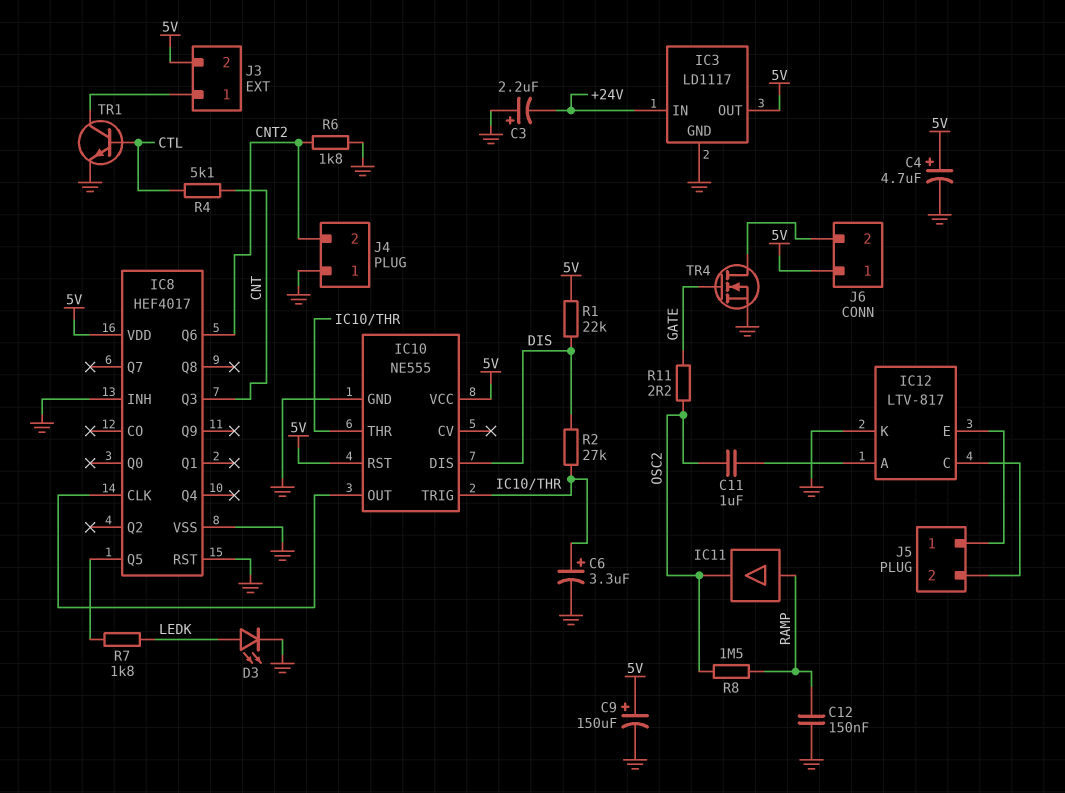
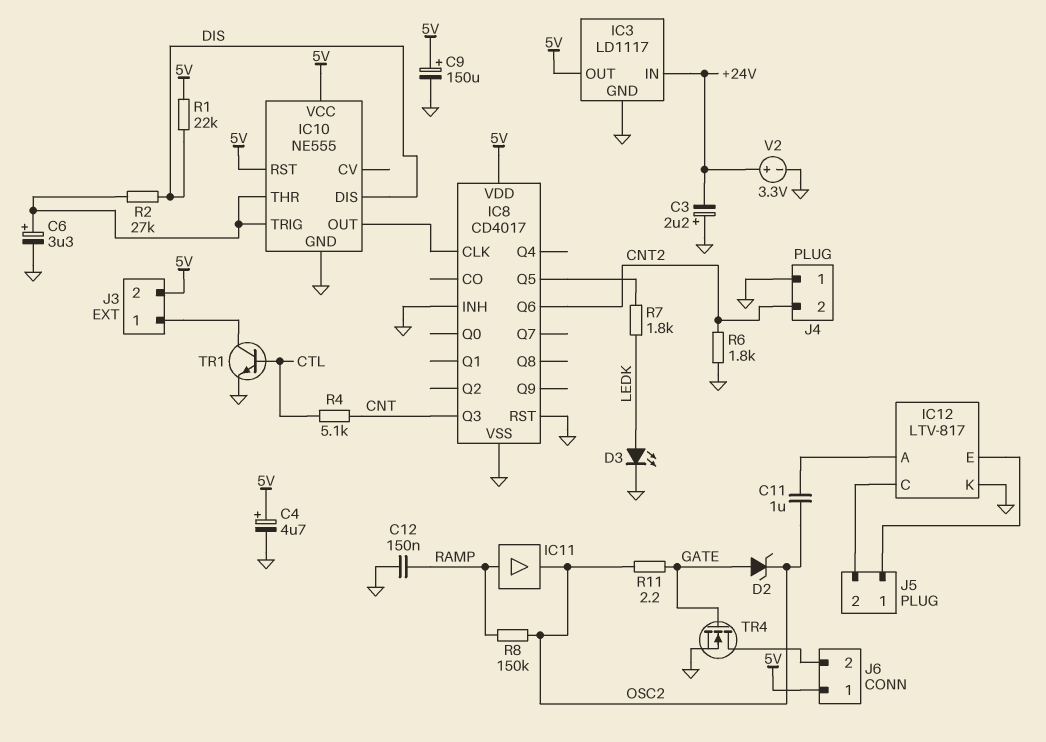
D2: none -> zener (A GATE, K OSC2)
IC8: HEF4017 -> CD4017
R8: 1.5M (OSC2, RAMP) -> 150k (OSC2, RAMP)
V2: none -> 3.3V (plus +24V, minus GND)

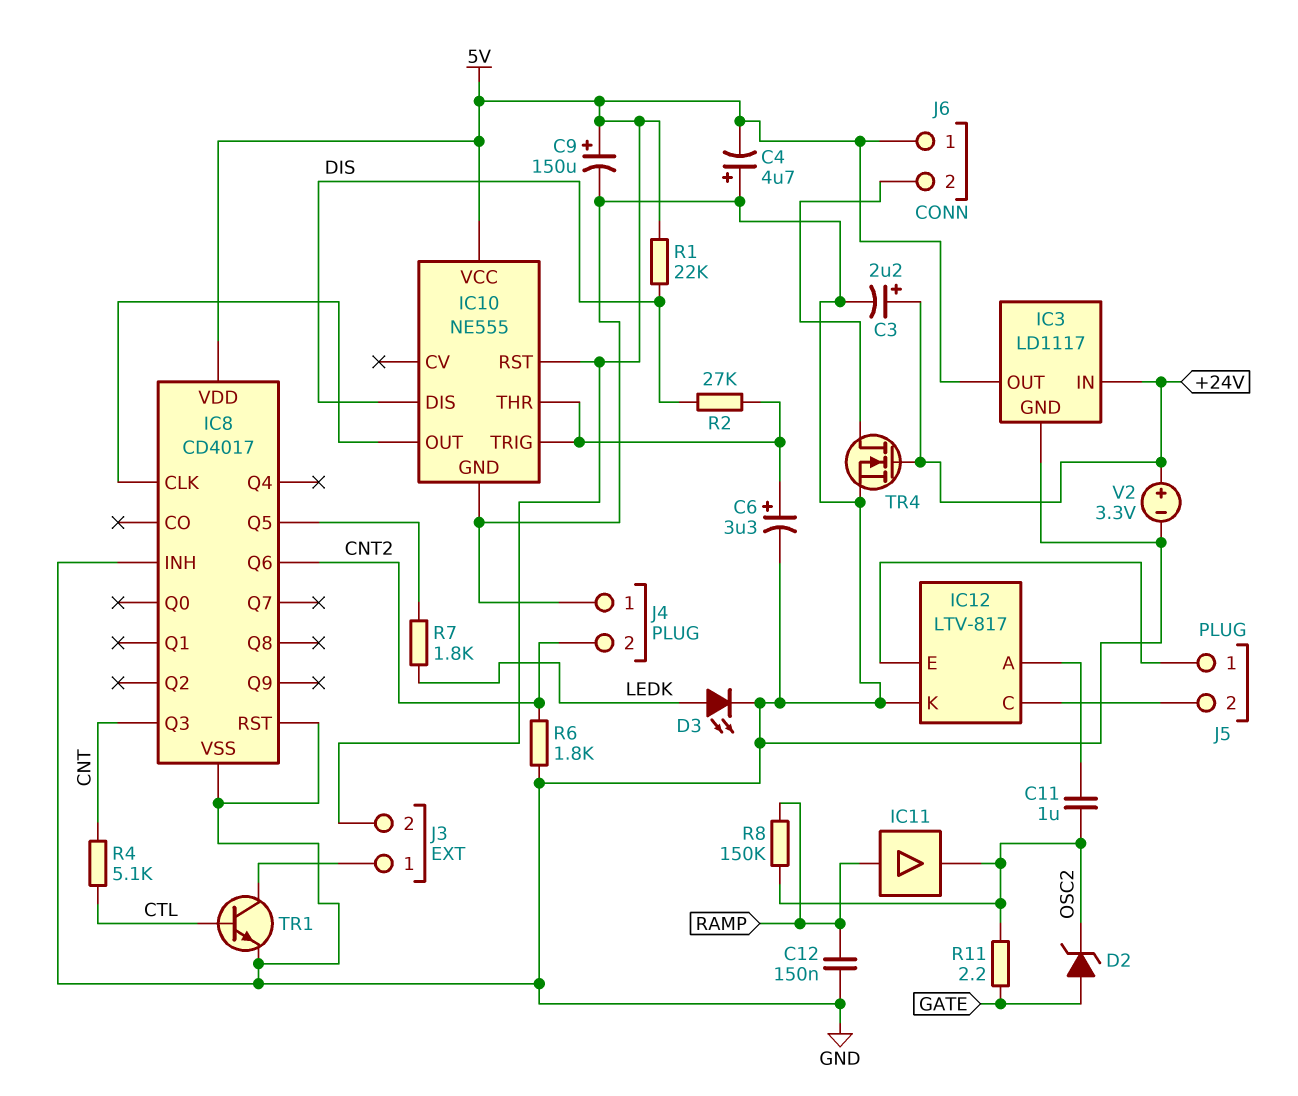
C3: 2.2uF (plus GND, minus +24V) -> 2.2uF (plus +24V, minus GND)
C4: 4.7uF (plus 5V, minus GND) -> 4.7uF (plus GND, minus 5V)
TR4: NMOS (G GATE, D J6/2, S GND) -> NMOS (G +24V, D J6/2, S GND)

